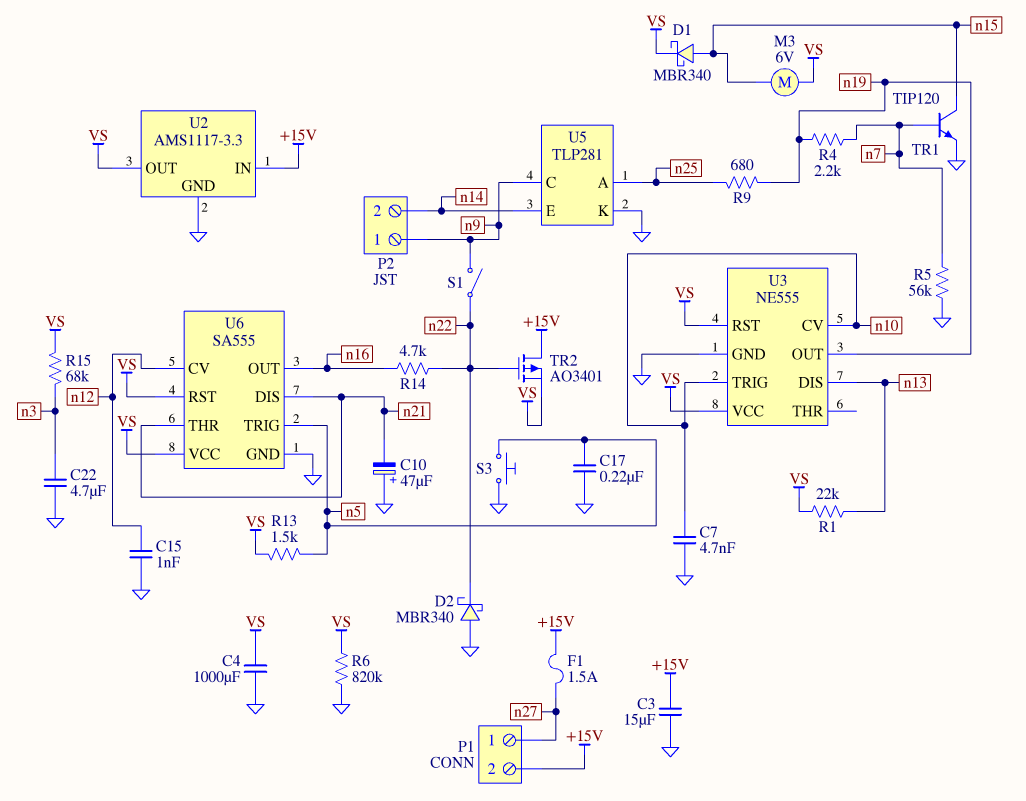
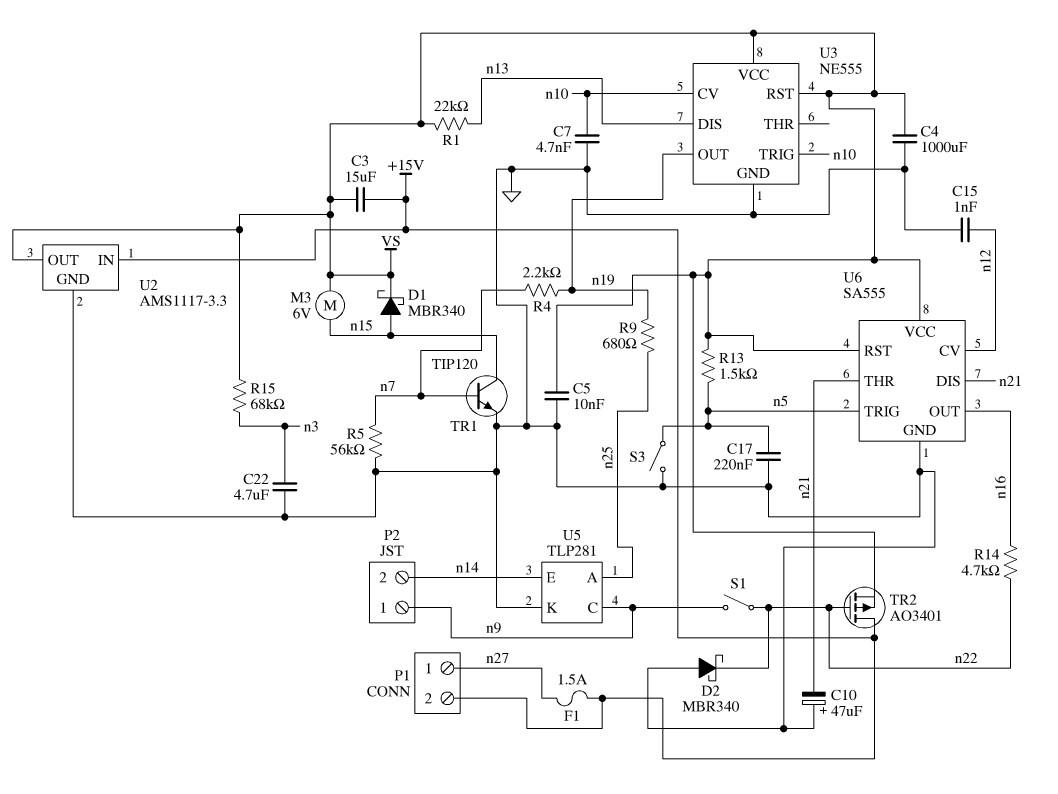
C3: 15uF (+15V, GND) -> 15uF (+15V, VS)
C5: none -> 10nF (GND, VS)
R6: 820k (GND, VS) -> none
S3: button (GND, n5) -> switch (GND, n5)

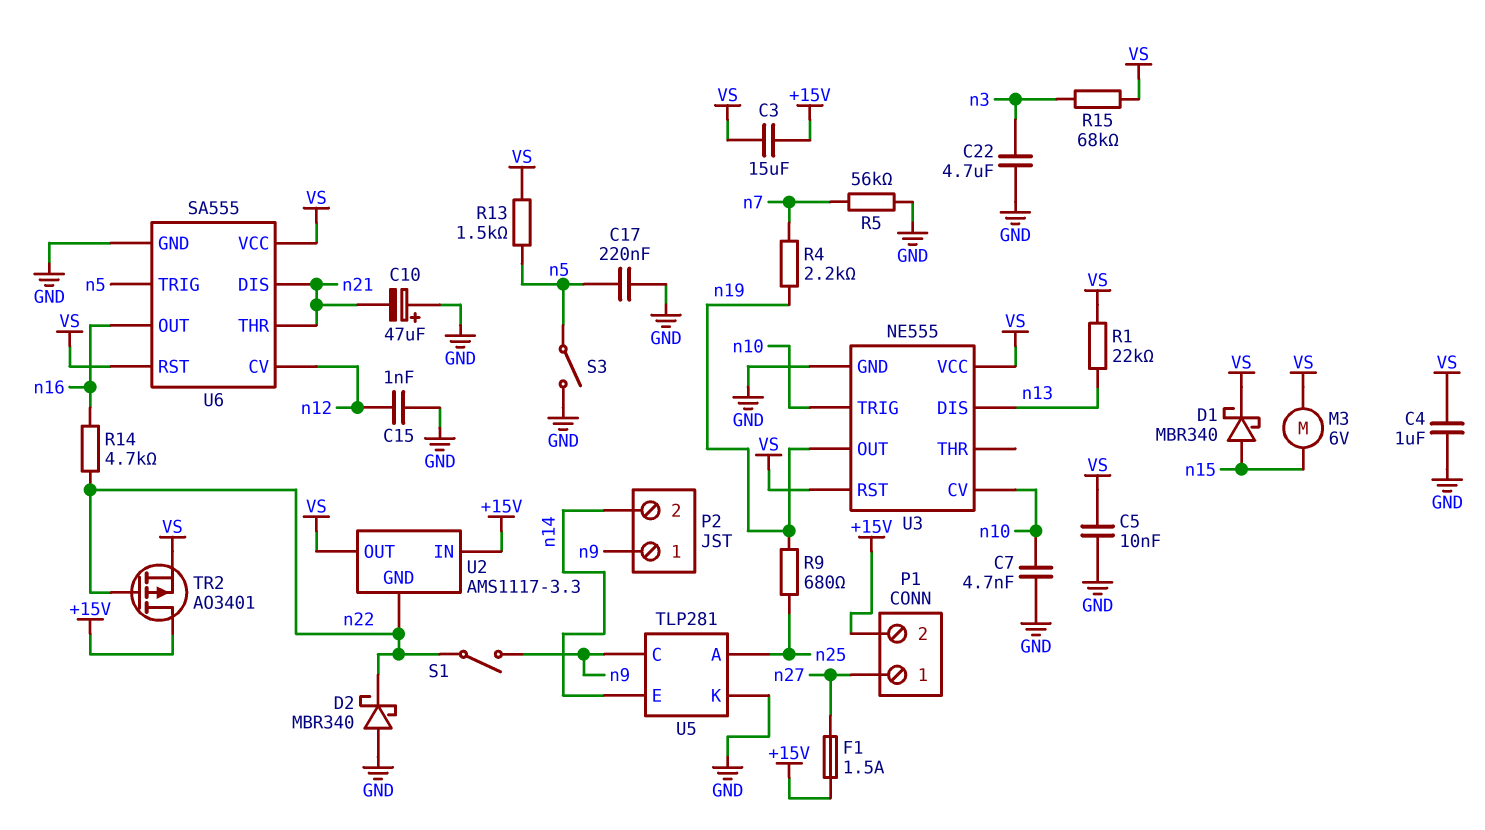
C4: 1000uF (GND, VS) -> 1uF (GND, VS)
TR1: NPN TIP120 (B n7, C n15, E GND) -> none
U2 pin GND: GND -> n22

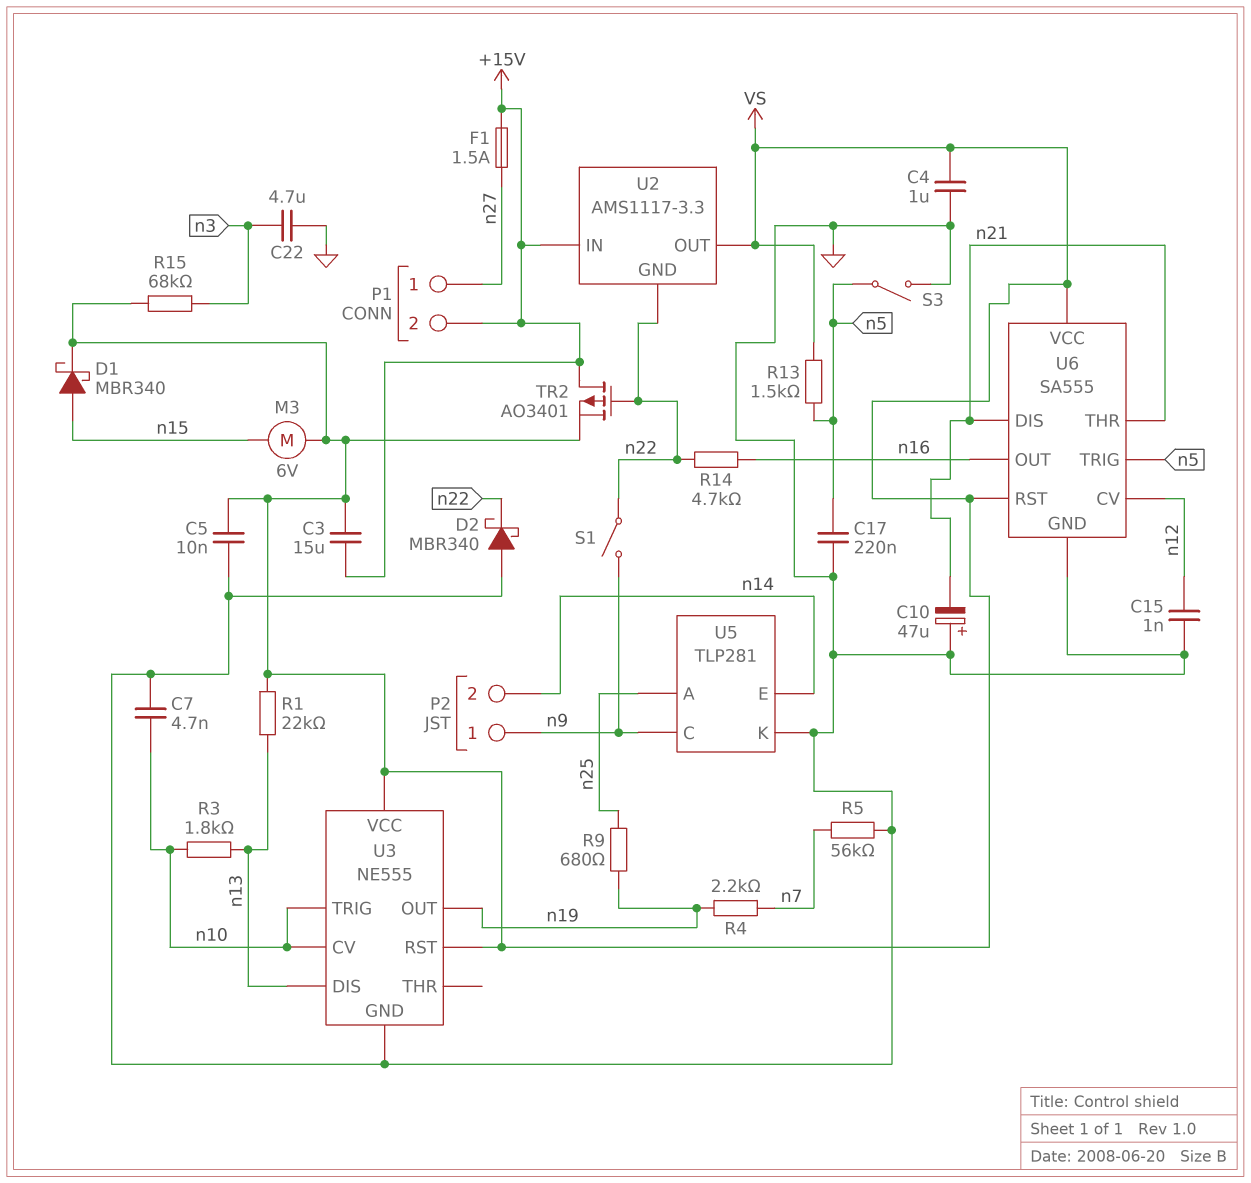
R3: none -> 1.8k (n10, n13)

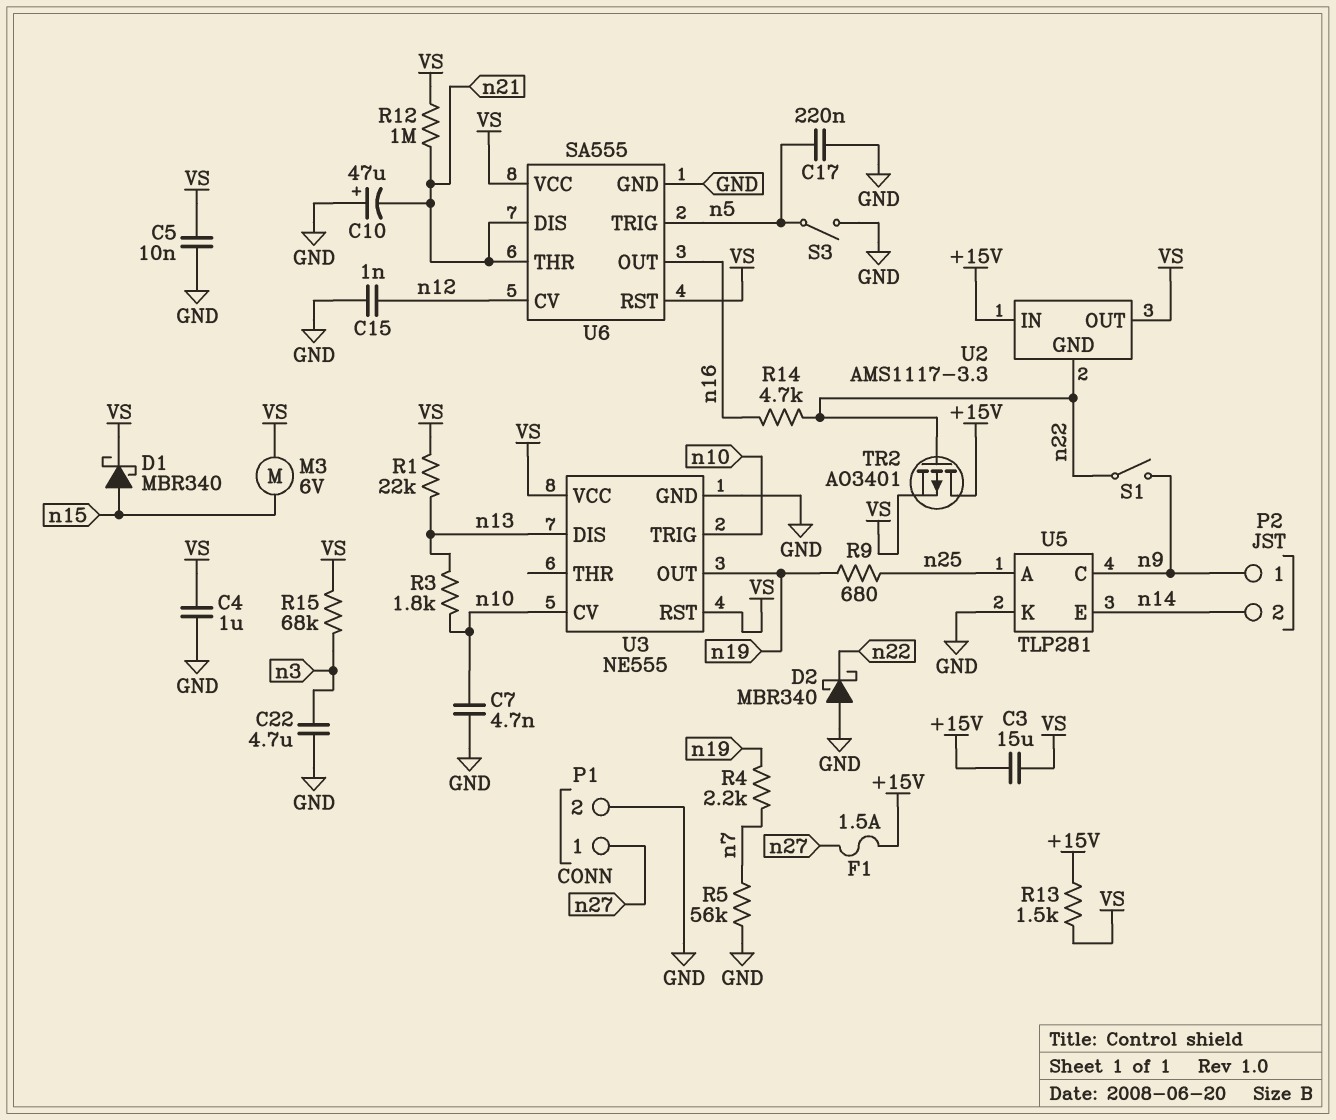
P1 pin 2: +15V -> GND
R12: none -> 1M (VS, n21)
R13: 1.5k (VS, n5) -> 1.5k (+15V, VS)

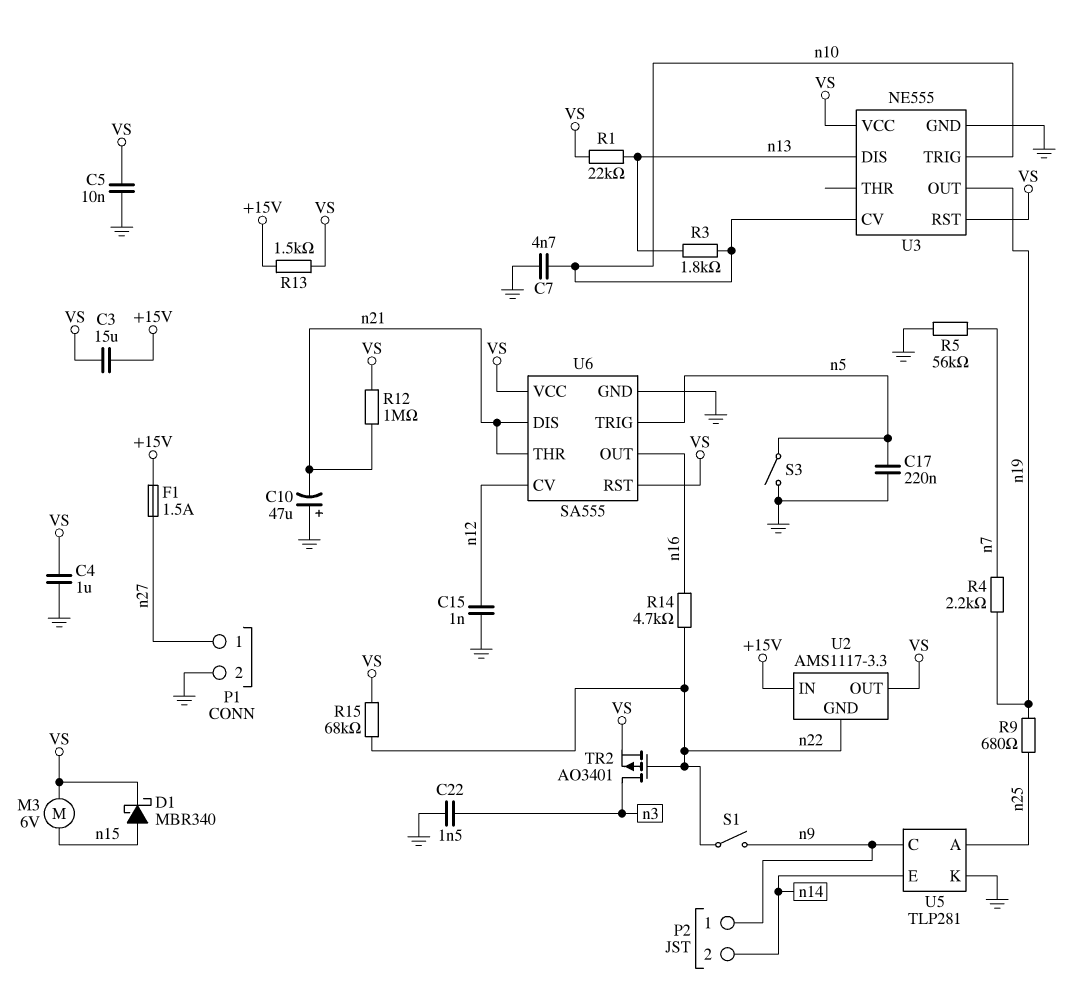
C22: 4.7uF (GND, n3) -> 1.5nF (GND, n3)
D2: schottky MBR340 (A GND, K n22) -> none
R15: 68k (VS, n3) -> 68k (VS, n22)
TR2: PMOS AO3401 (G n22, D +15V, S VS) -> PMOS AO3401 (G n22, D n3, S VS)

